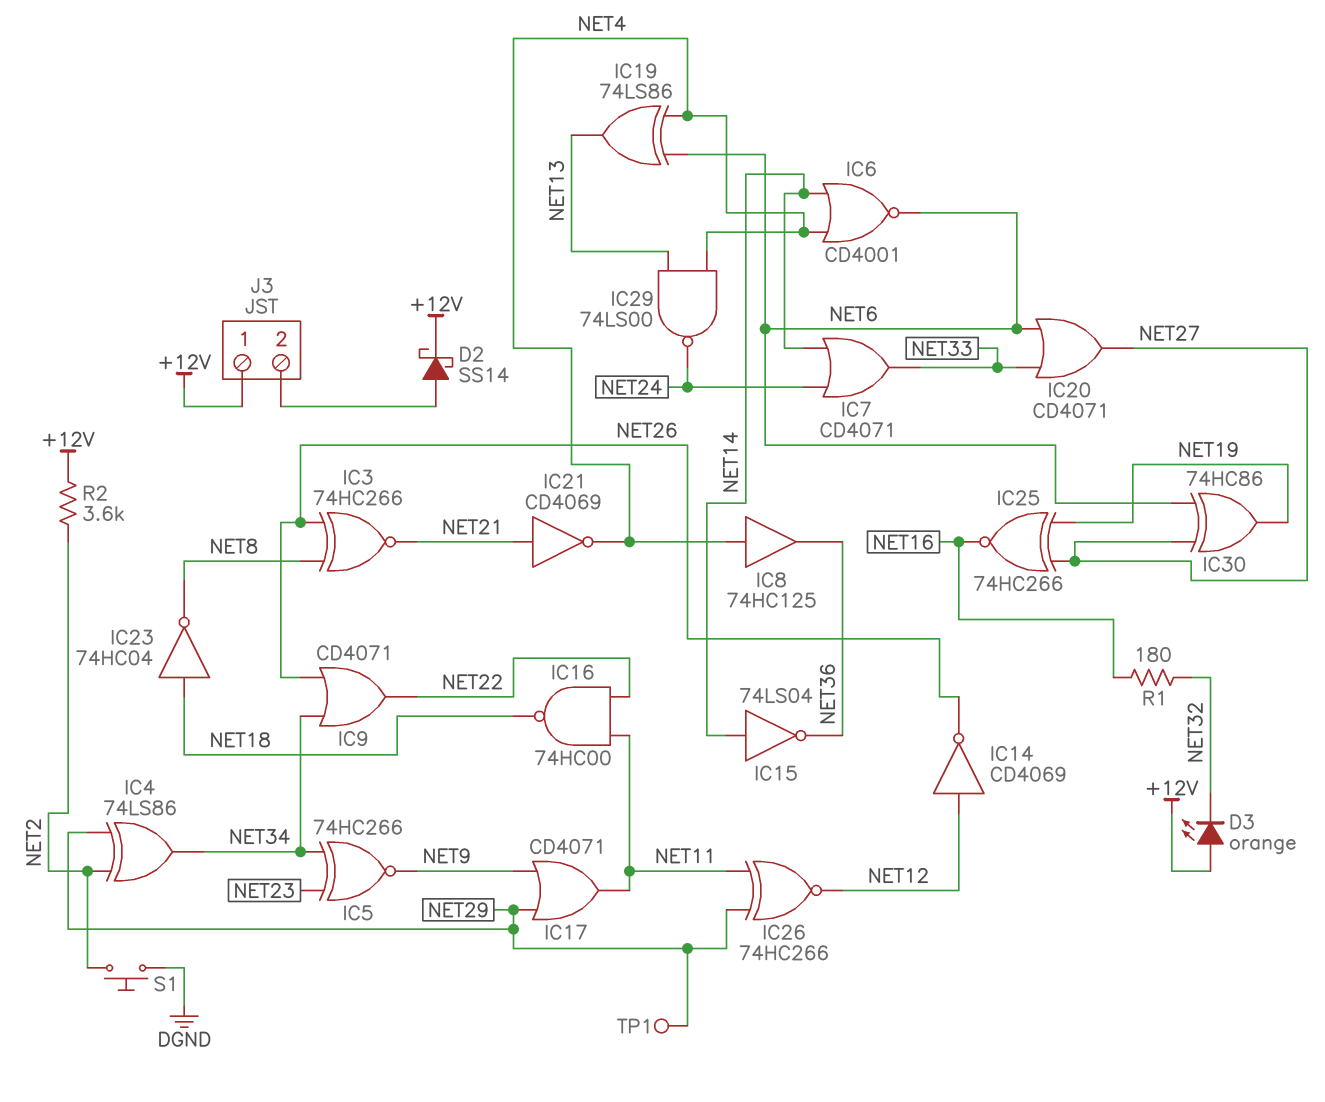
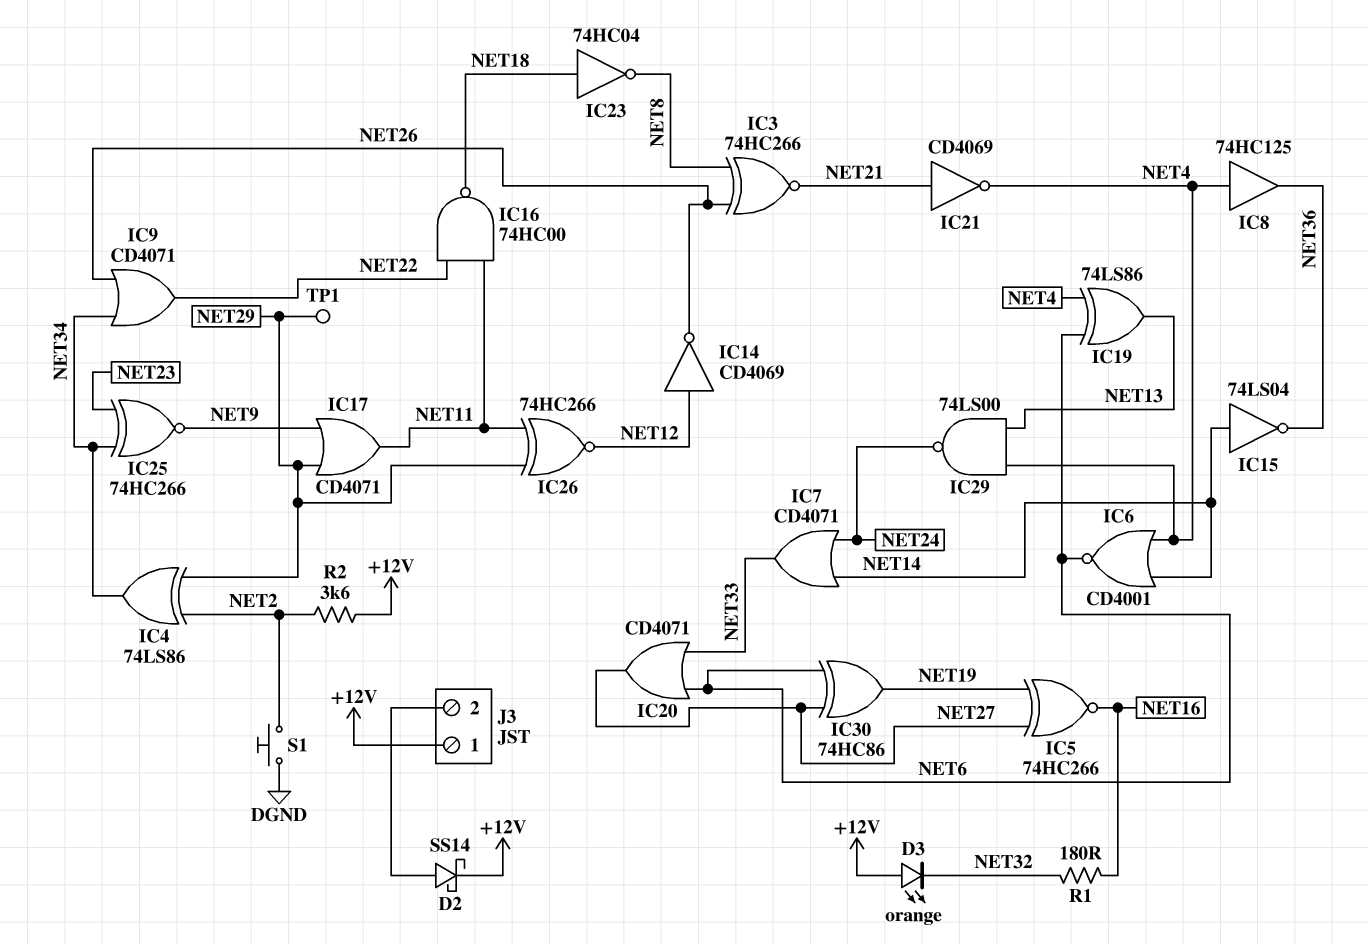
IC5: XNOR 74HC266 (in NET23, in NET34, out NET9) -> XNOR 74HC266 (in NET19, in NET27, out NET16)
IC25: XNOR 74HC266 (in NET19, in NET27, out NET16) -> XNOR 74HC266 (in NET23, in NET34, out NET9)

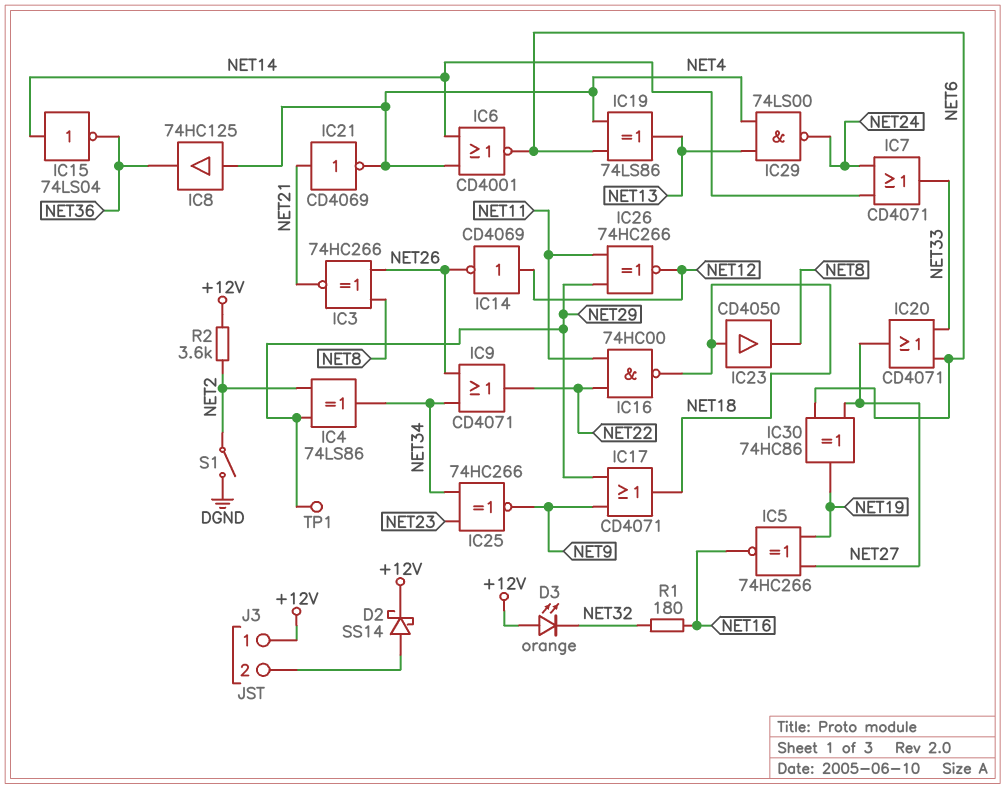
IC17: OR CD4071 (in NET9, in NET29, out NET11) -> OR CD4071 (in NET9, in NET29, out NET18)
IC23: NOT 74HC04 (in NET18, out NET8) -> buffer CD4050 (in NET18, out NET8)
S1: button (DGND, NET2) -> switch (DGND, NET2)

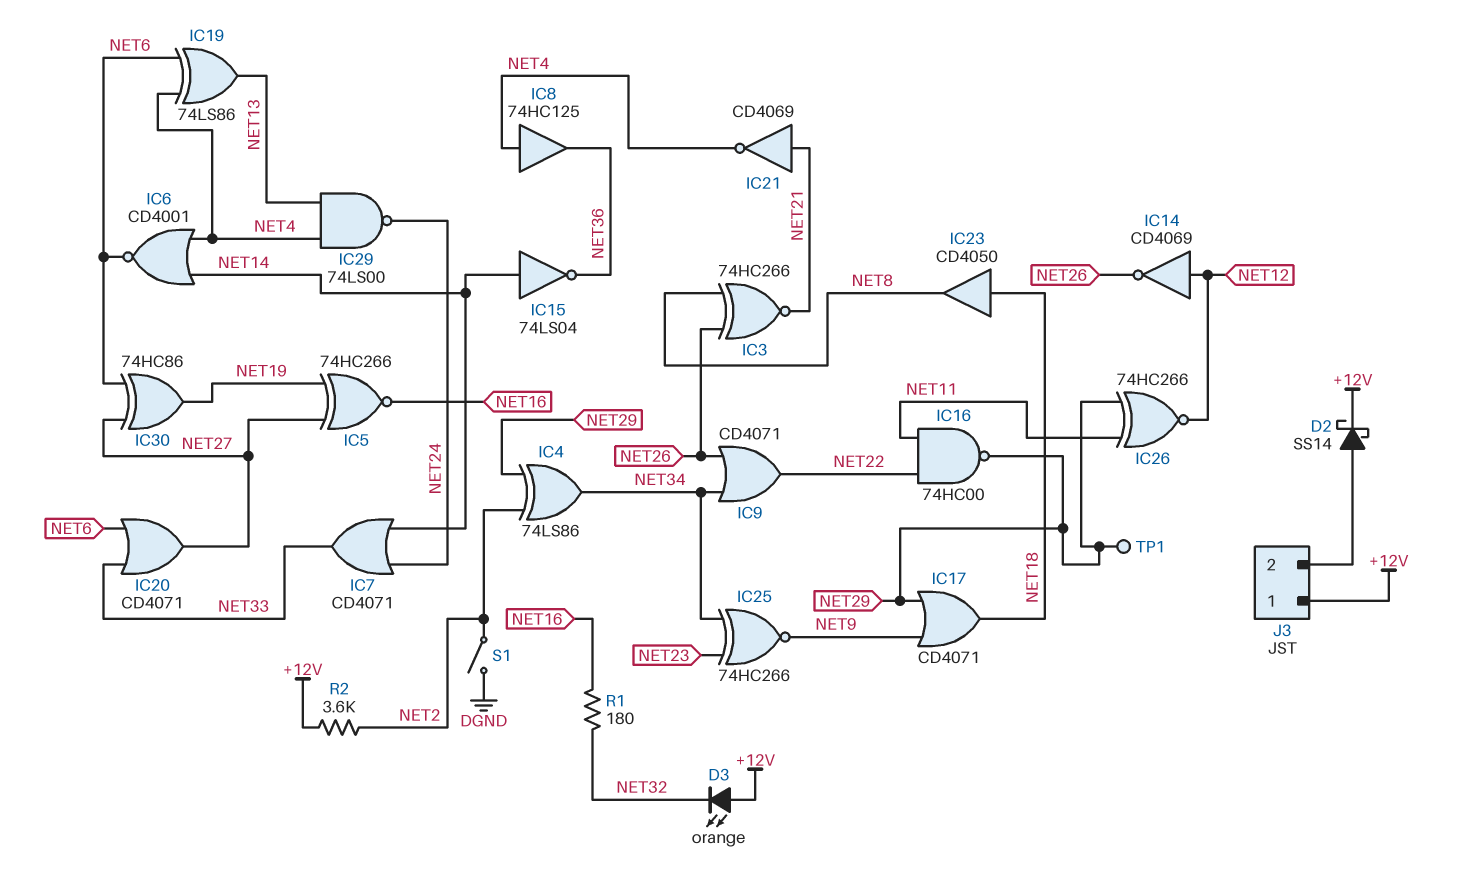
IC16: NAND 74HC00 (in NET11, in NET22, out NET18) -> NAND 74HC00 (in NET11, in NET22, out NET29)

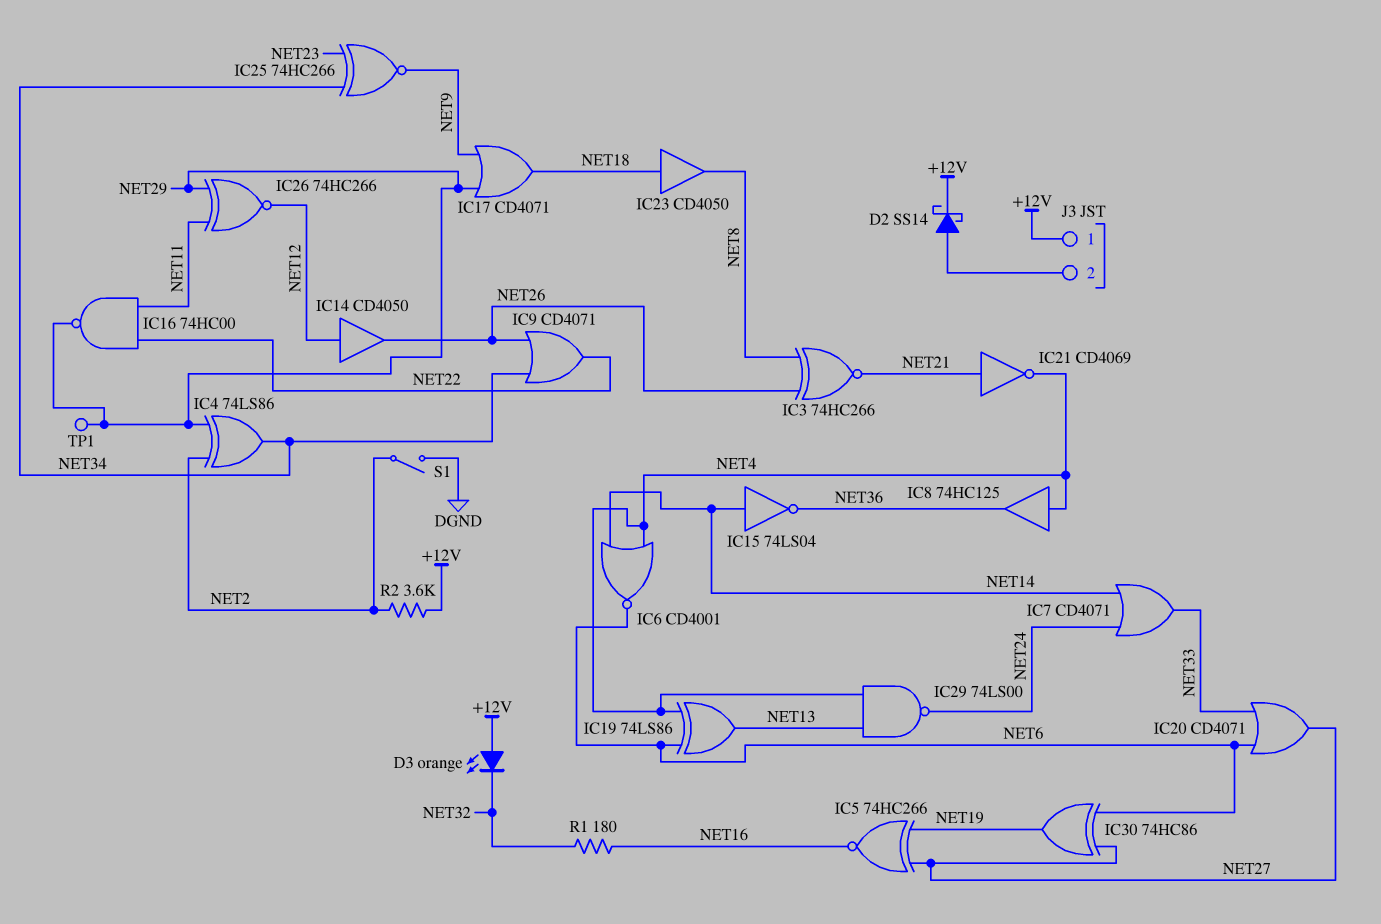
IC14: NOT CD4069 (in NET12, out NET26) -> buffer CD4050 (in NET12, out NET26)

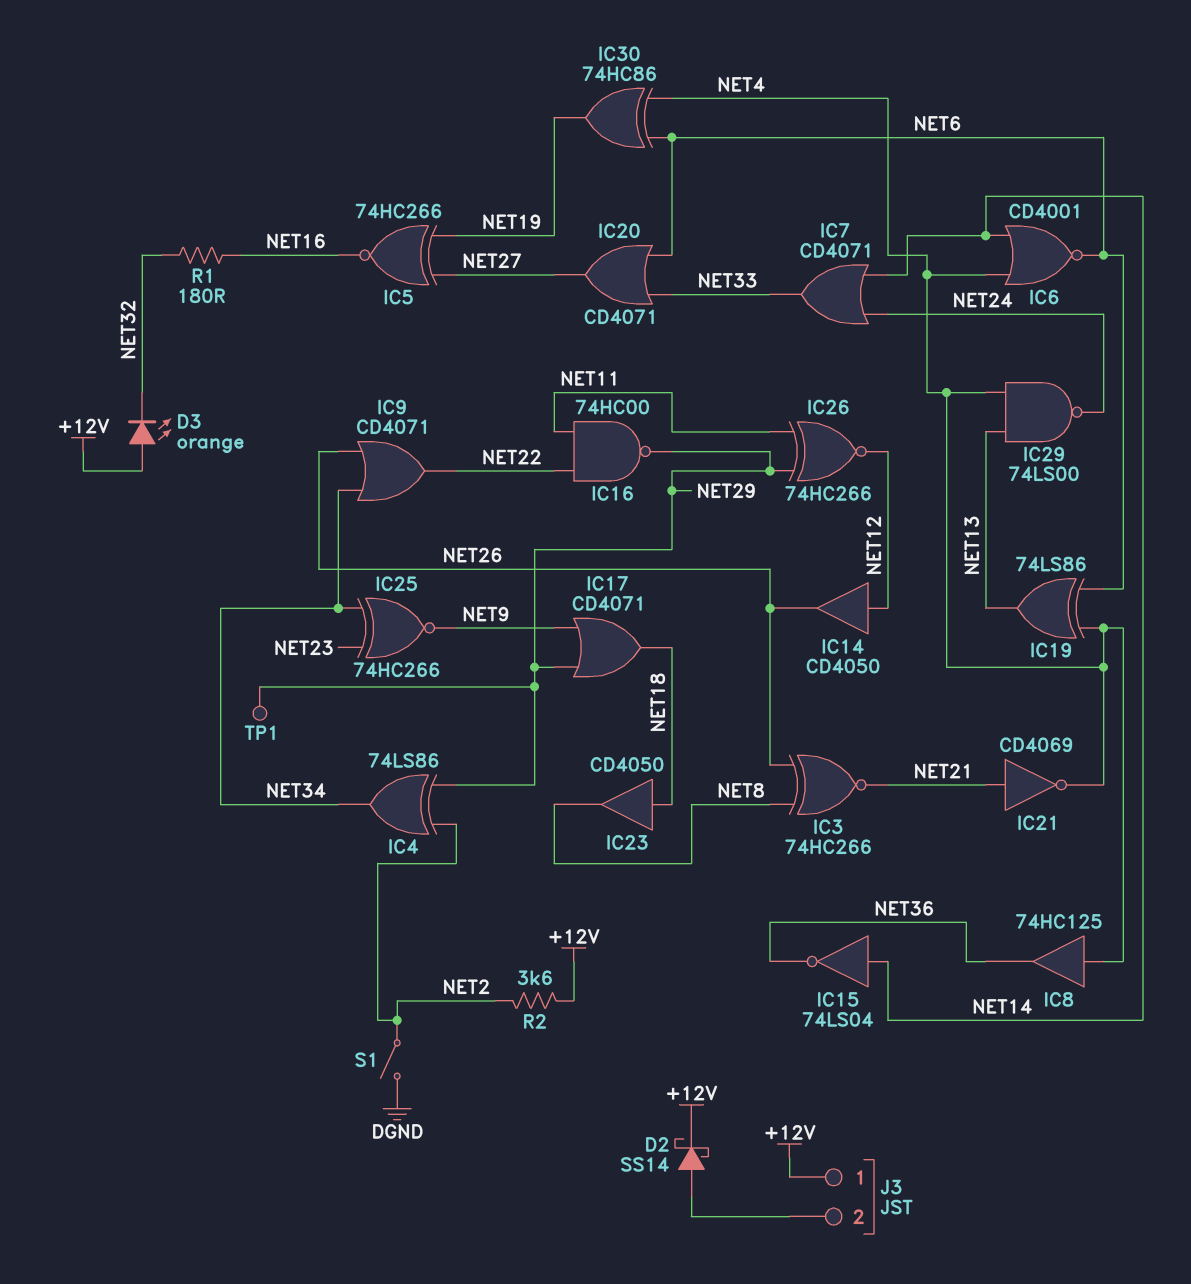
IC30: XOR 74HC86 (in NET6, in NET27, out NET19) -> XOR 74HC86 (in NET4, in NET6, out NET19)

